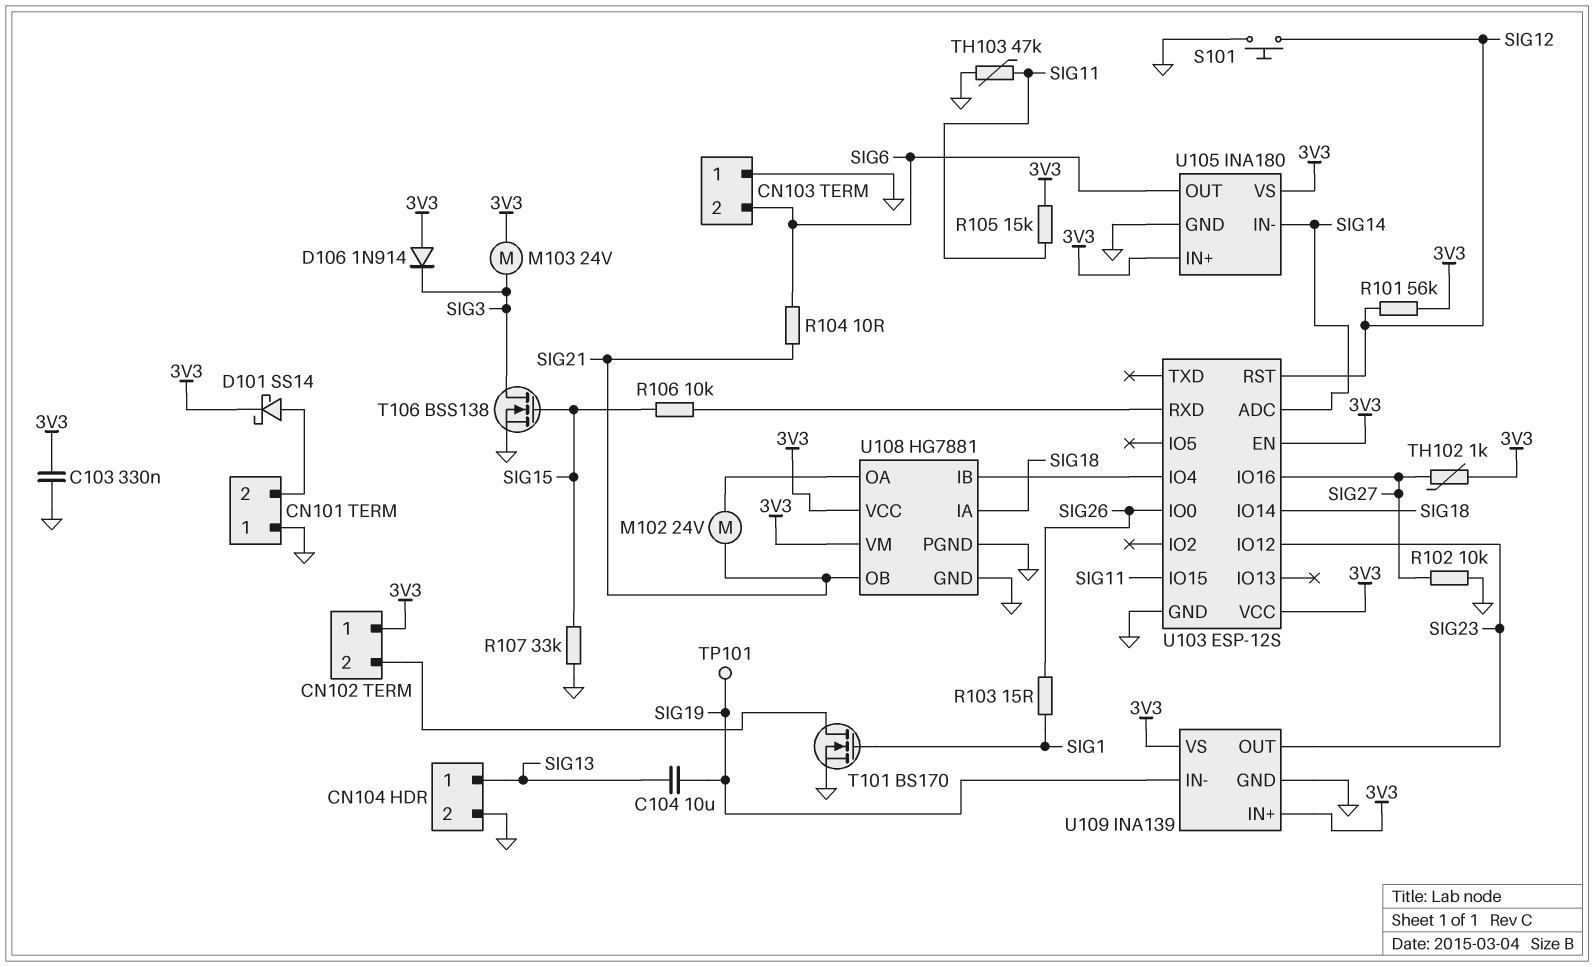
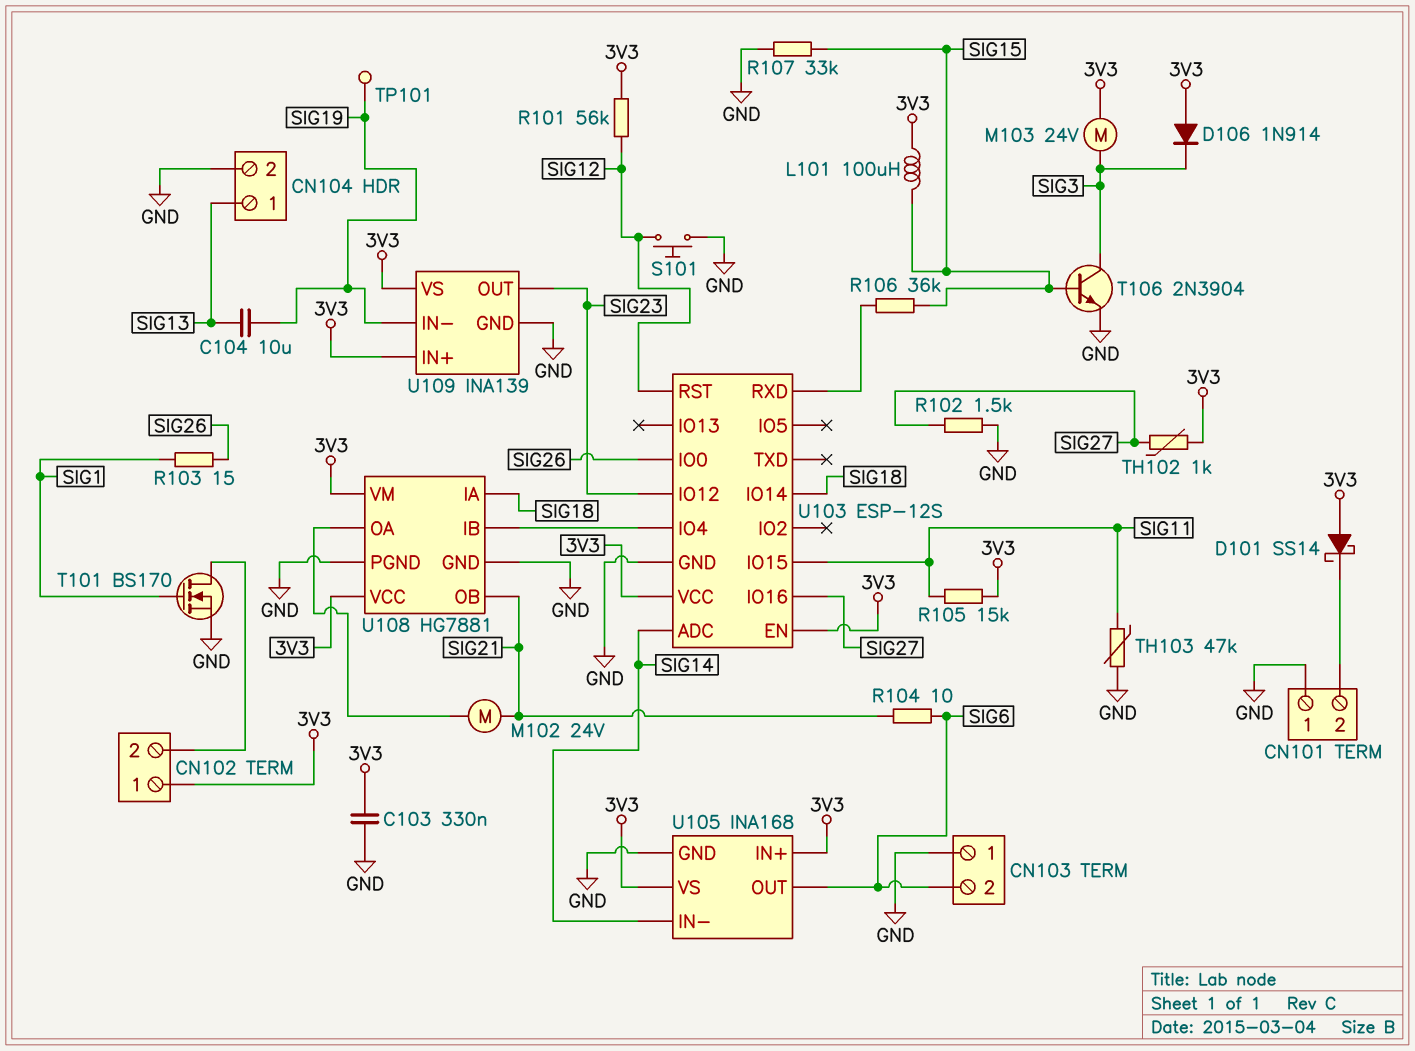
D101: schottky SS14 (A CN101/2, K 3V3) -> schottky SS14 (A 3V3, K CN101/2)
L101: none -> 100uH (3V3, SIG15)
R102: 10k (GND, SIG27) -> 1.5k (GND, SIG27)
R106: 10k (SIG15, U103/RXD) -> 36k (SIG15, U103/RXD)
T106: NMOS BSS138 (G SIG15, D SIG3, S GND) -> NPN 2N3904 (B SIG15, C SIG3, E GND)
U105: INA180 -> INA168

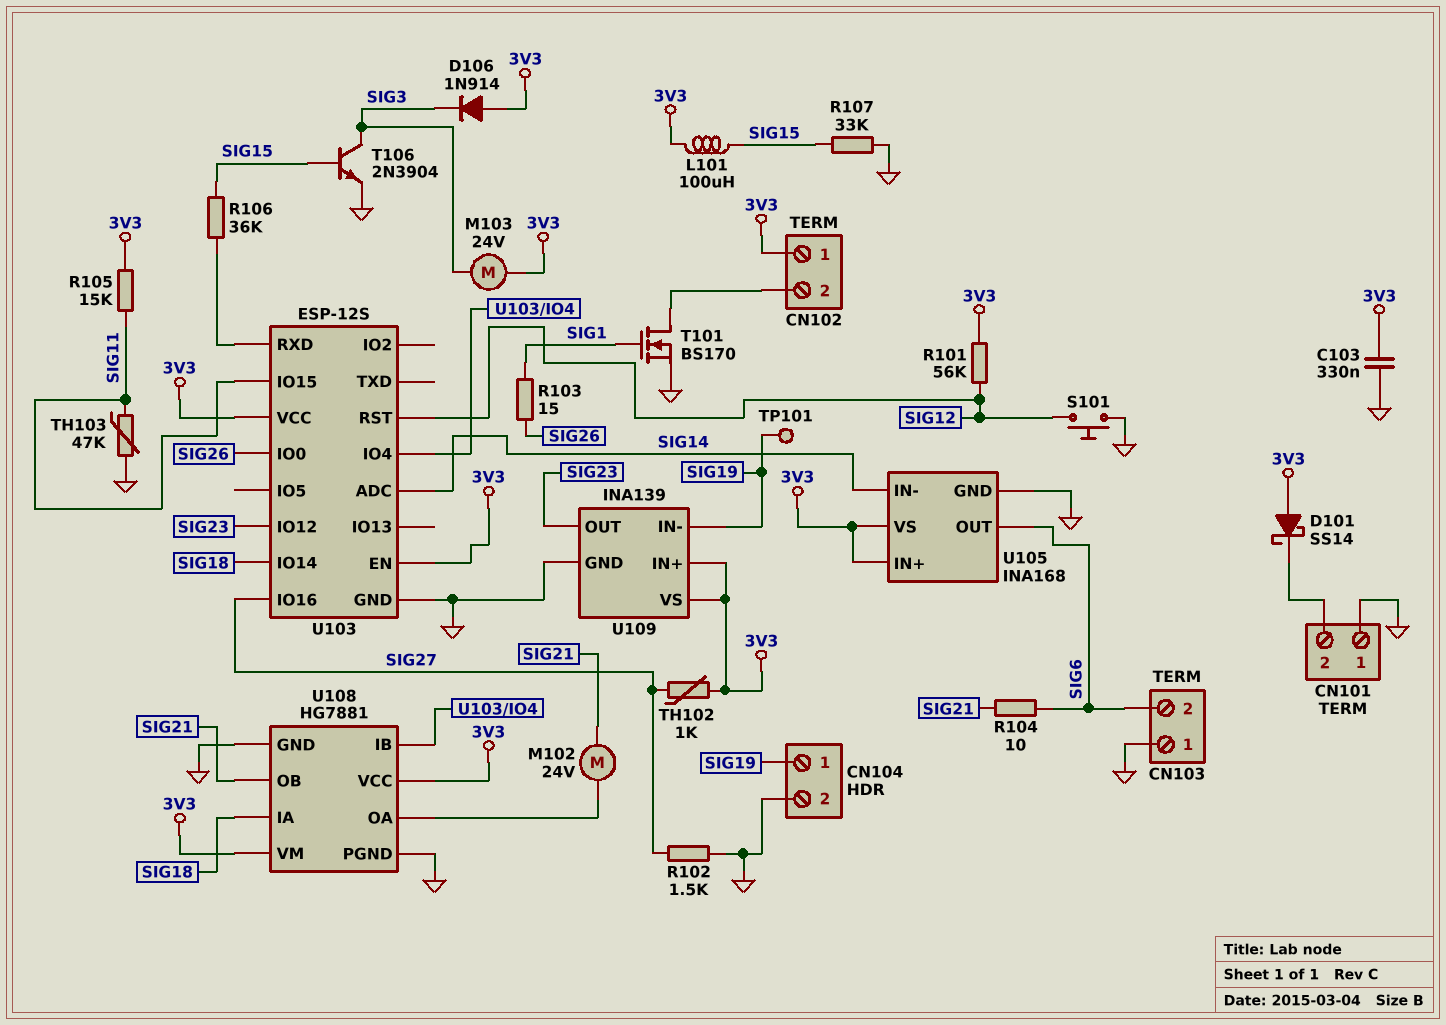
C104: 10uF (SIG13, SIG19) -> none
CN104 pin 1: SIG13 -> SIG19

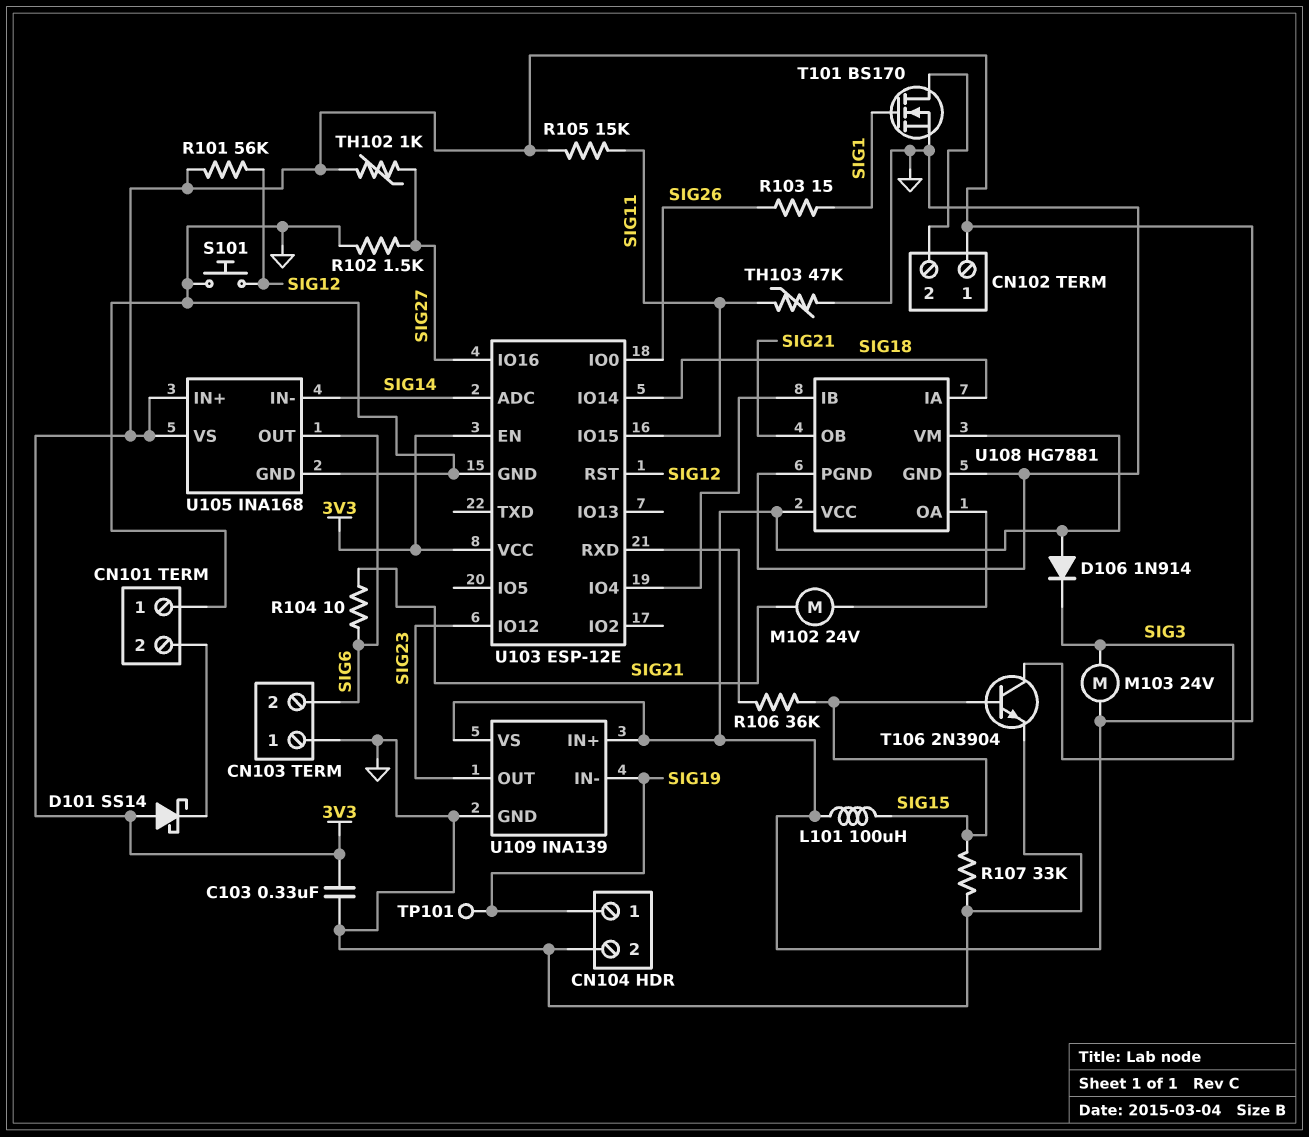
U103: ESP-12S -> ESP-12E

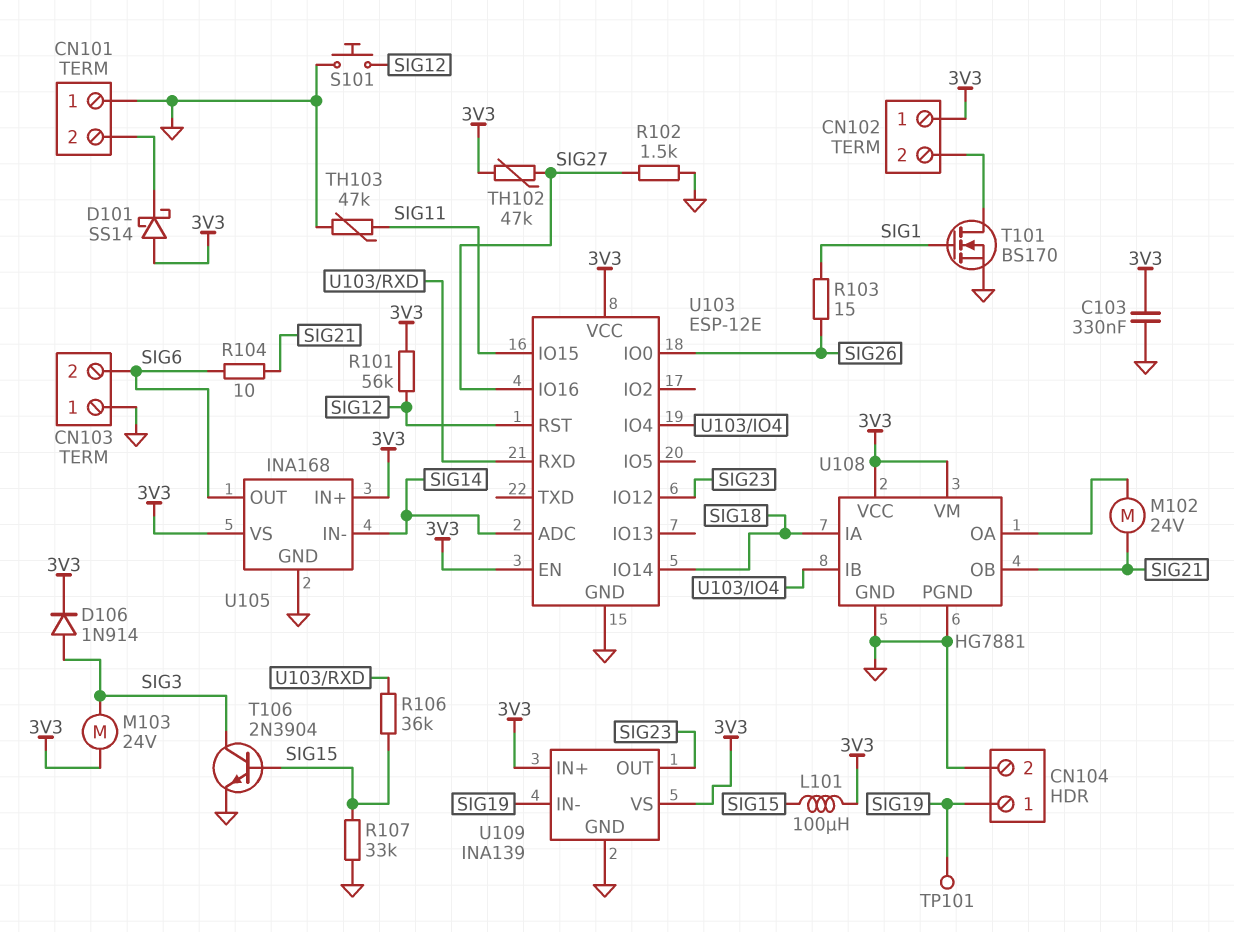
D106: diode 1N914 (A 3V3, K SIG3) -> diode 1N914 (A SIG3, K 3V3)
R105: 15k (3V3, SIG11) -> none
TH102: 1k (3V3, SIG27) -> 47k (3V3, SIG27)

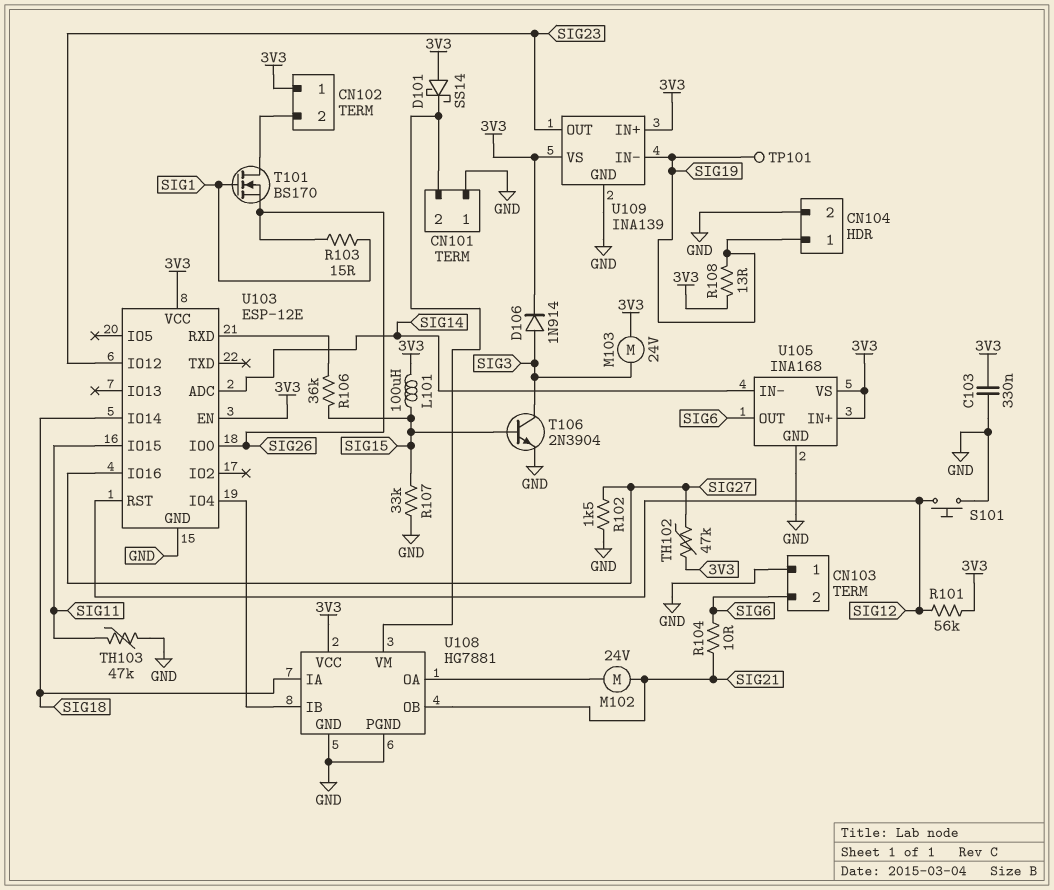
R108: none -> 13 (3V3, SIG19)
T101: NMOS BS170 (G SIG1, D CN102/2, S GND) -> NMOS BS170 (G SIG1, D CN102/2, S SIG26)
U108 pin VM: 3V3 -> CN101/2

